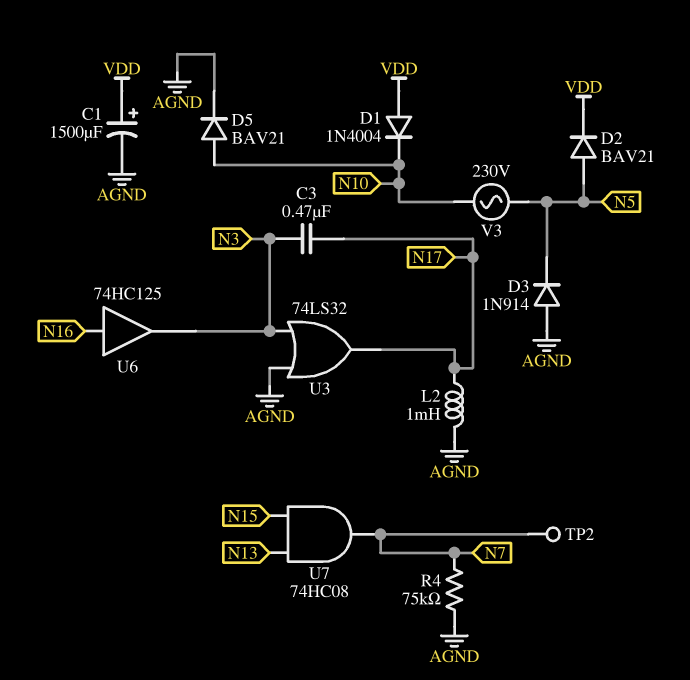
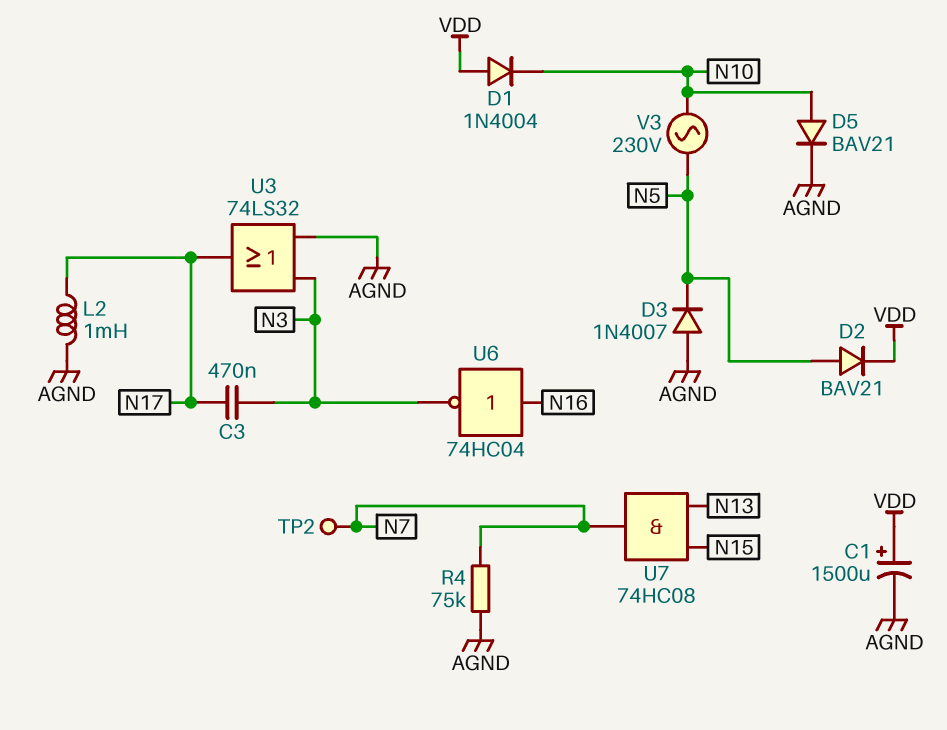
D3: diode 1N914 (A AGND, K N5) -> diode 1N4007 (A AGND, K N5)
U6: buffer 74HC125 (in N16, out N3) -> NOT 74HC04 (in N16, out N3)

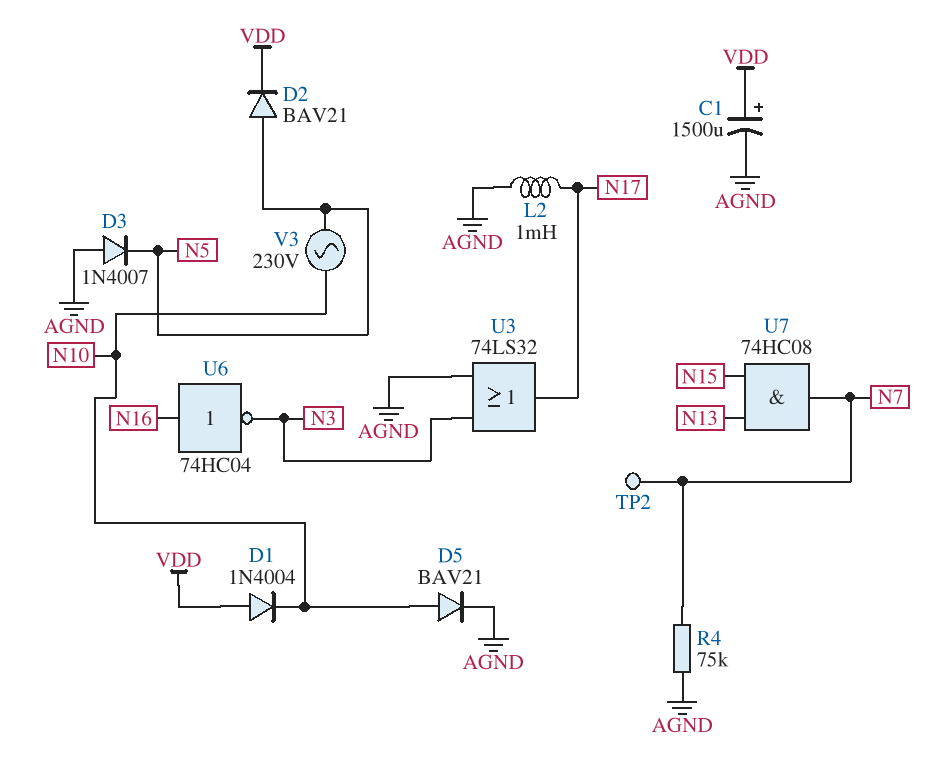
C3: 470nF (N3, N17) -> none

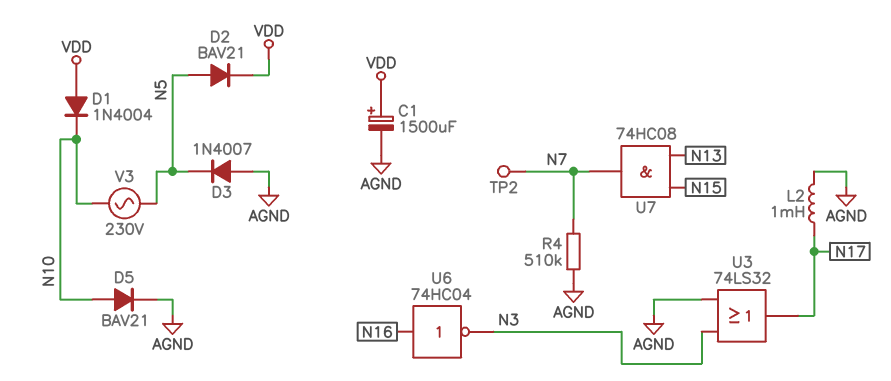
R4: 75k (AGND, N7) -> 510k (AGND, N7)

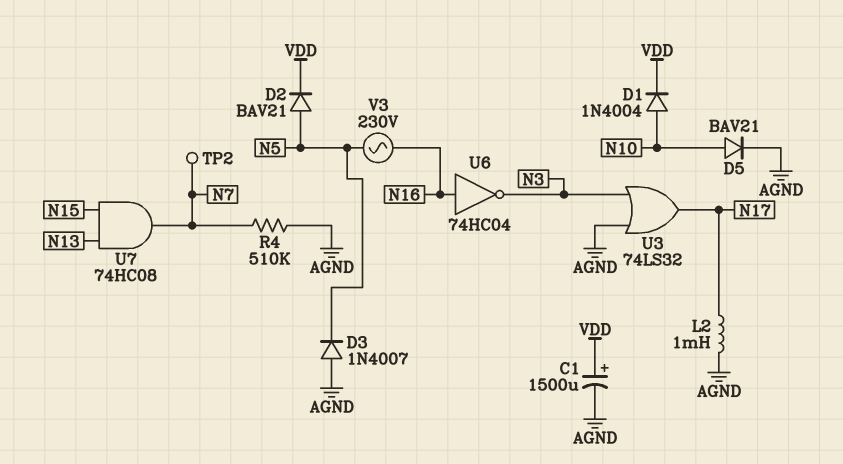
D1: diode 1N4004 (A VDD, K N10) -> diode 1N4004 (A N10, K VDD)
V3: AC 230V (N5, N10) -> AC 230V (N5, N16)

